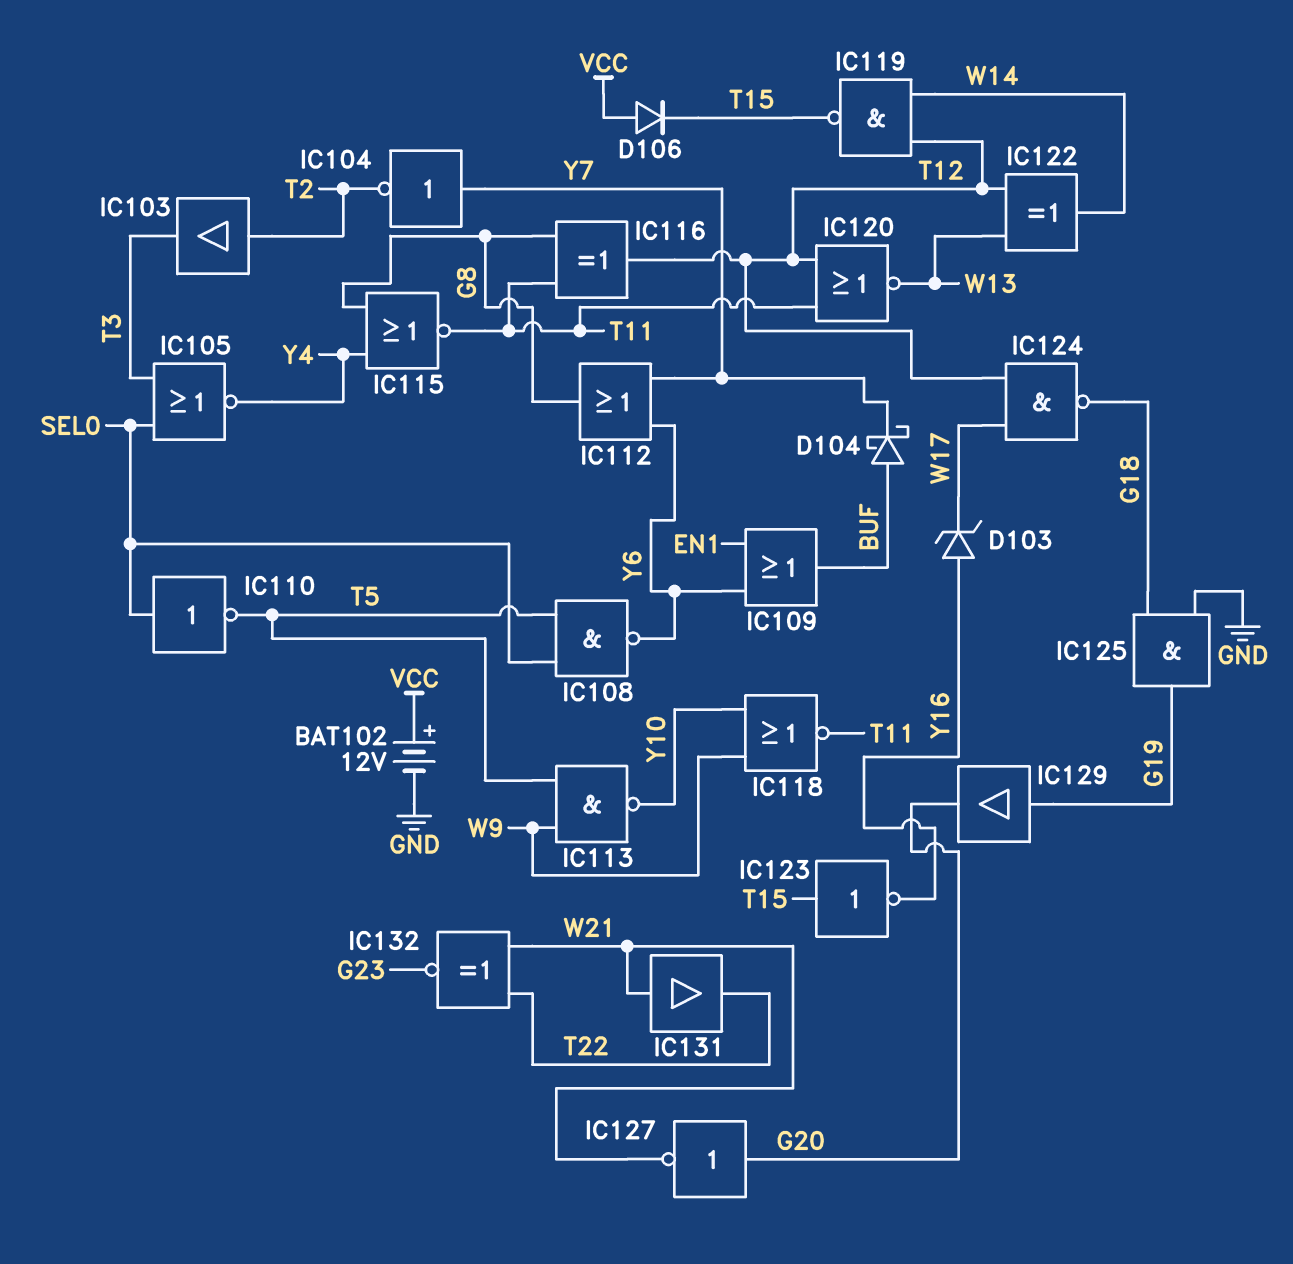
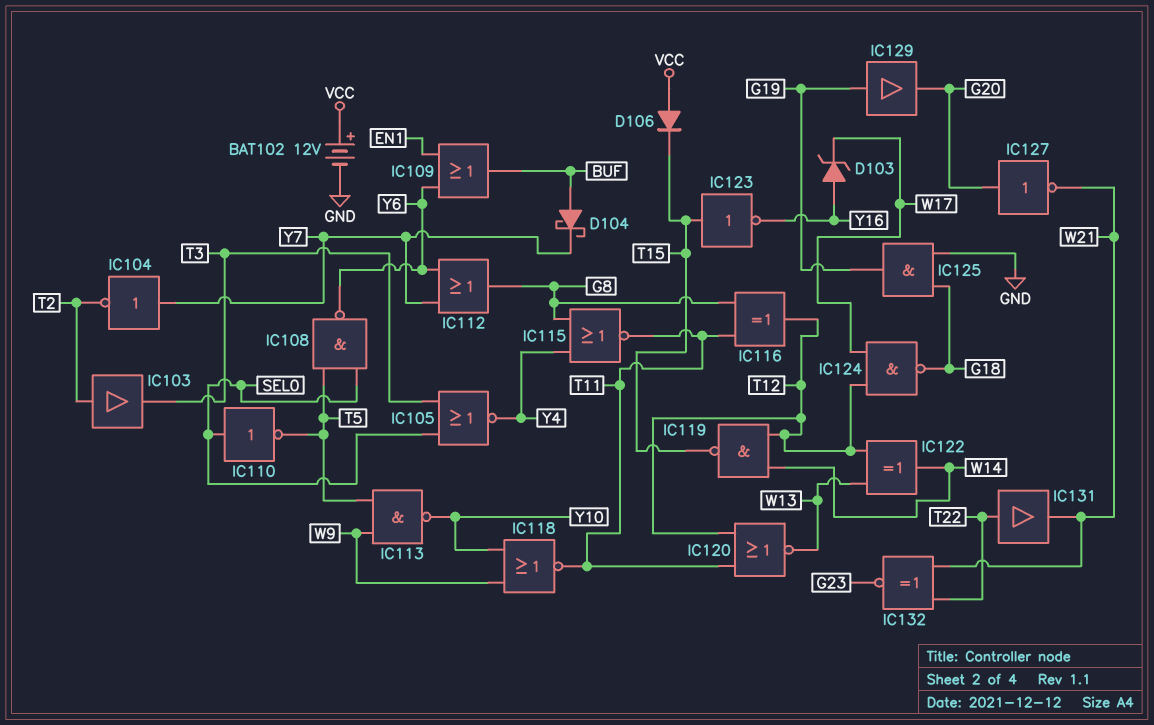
IC131: buffer (in W21, out T22) -> buffer (in T22, out W21)

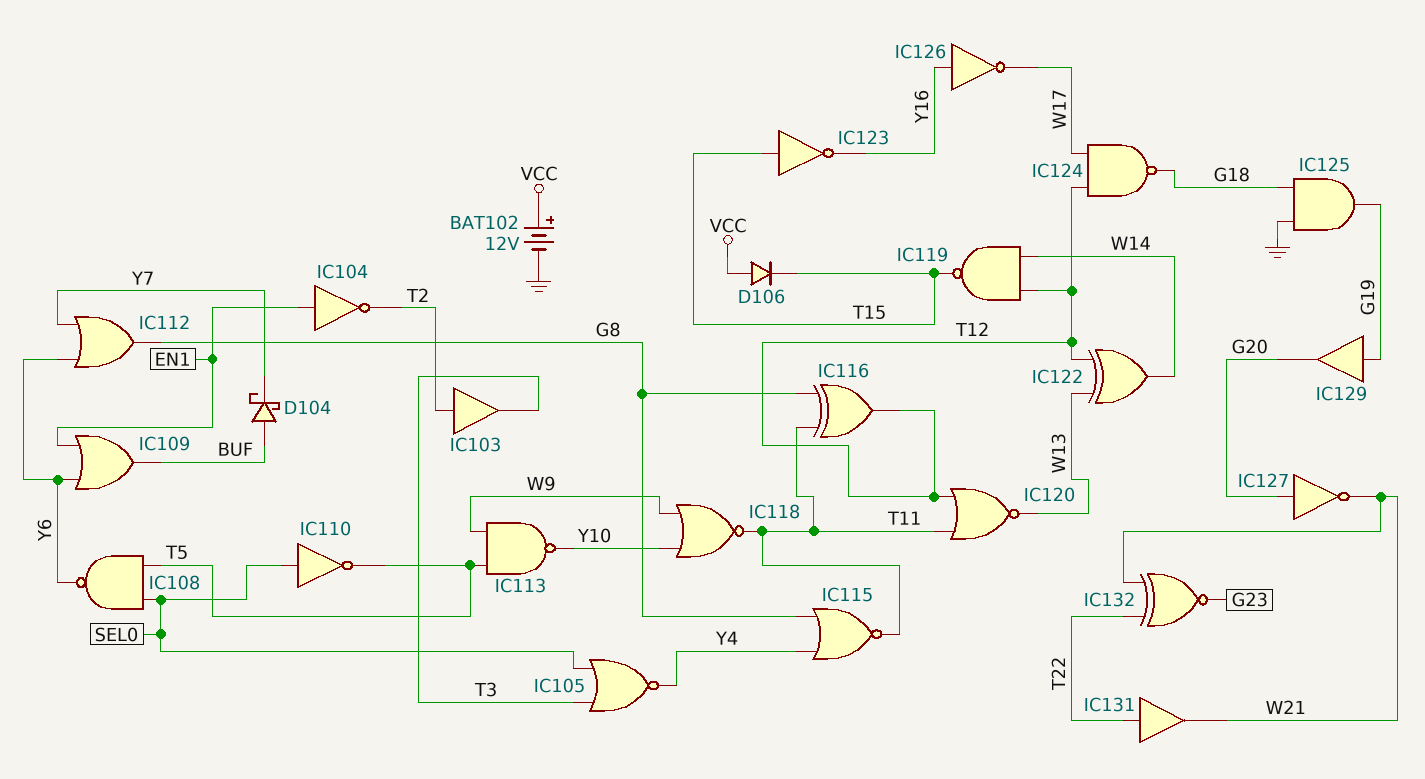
D103: zener (A Y16, K W17) -> none
IC104: NOT (in Y7, out T2) -> NOT (in EN1, out T2)
IC126: none -> NOT (in Y16, out W17)

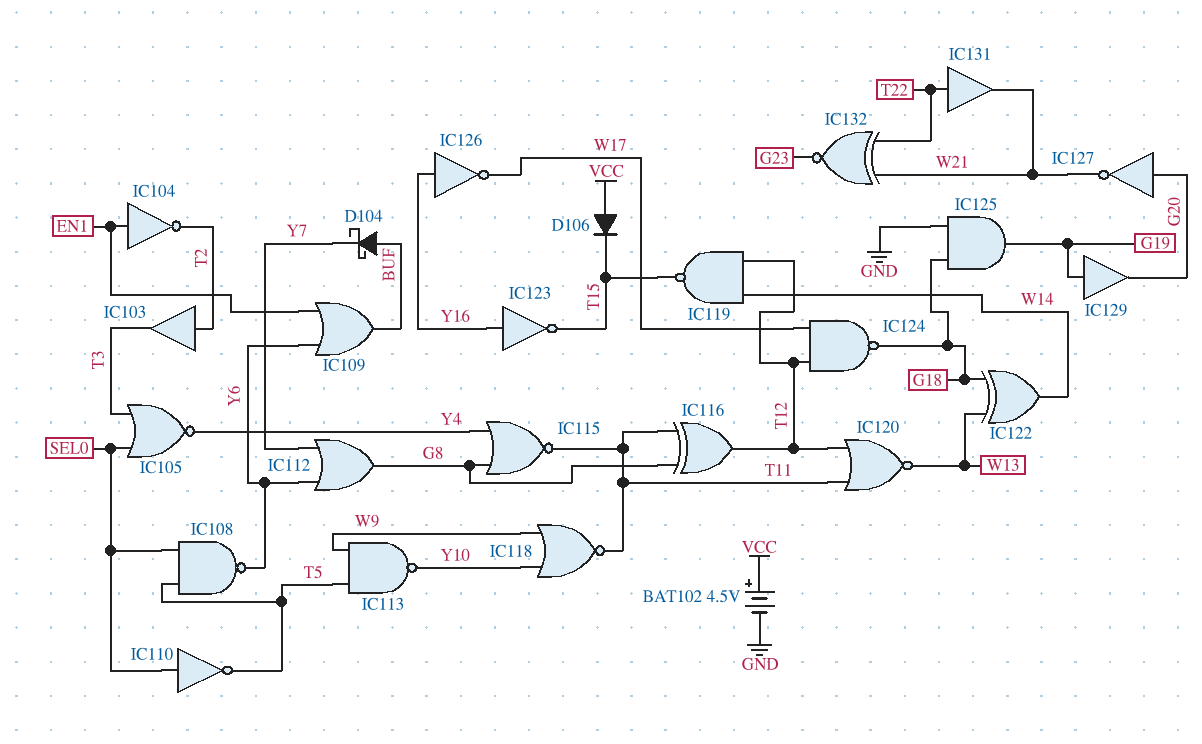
BAT102: 12V (plus VCC, minus GND) -> 4.5V (plus VCC, minus GND)
IC122: XOR (in T12, in W13, out W14) -> XOR (in G18, in W13, out W14)
IC123: NOT (in T15, out Y16) -> NOT (in Y16, out T15)

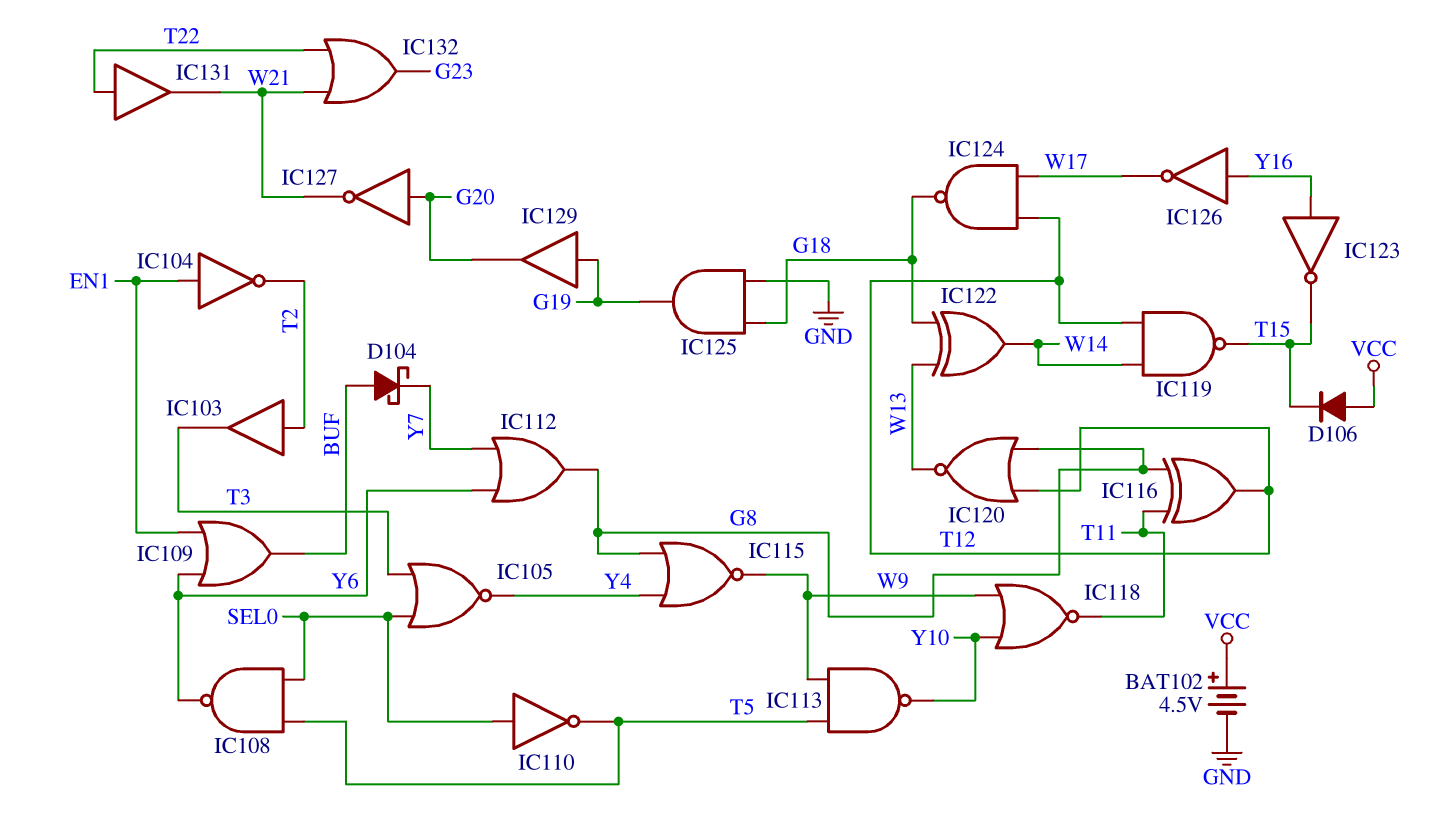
IC115: NOR (in G8, in Y4, out T11) -> NOR (in G8, in Y4, out W9)
IC120: NOR (in T11, in T12, out W13) -> NOR (in G8, in T12, out W13)
IC132: XNOR (in T22, in W21, out G23) -> OR (in T22, in W21, out G23)

